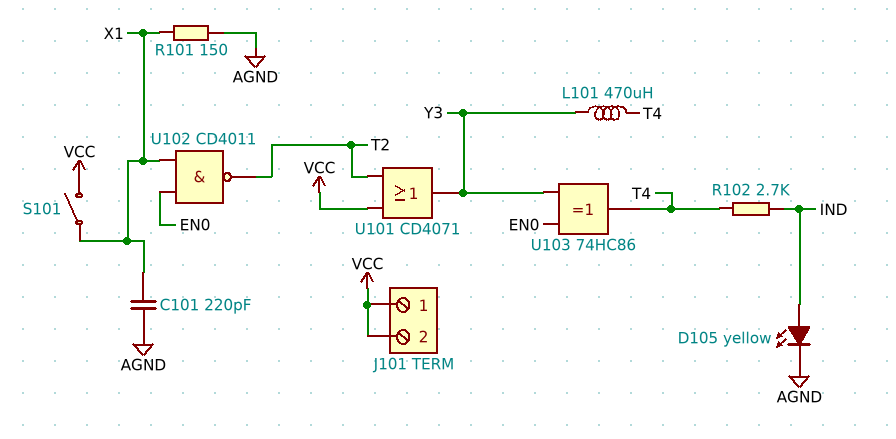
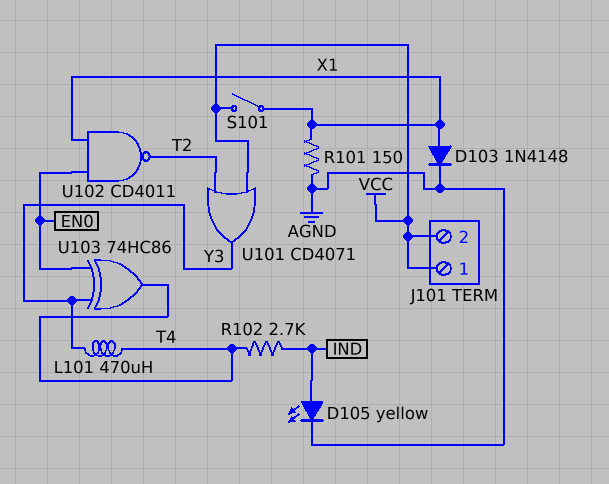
C101: 220pF (AGND, X1) -> none
D103: none -> diode 1N4148 (A X1, K AGND)

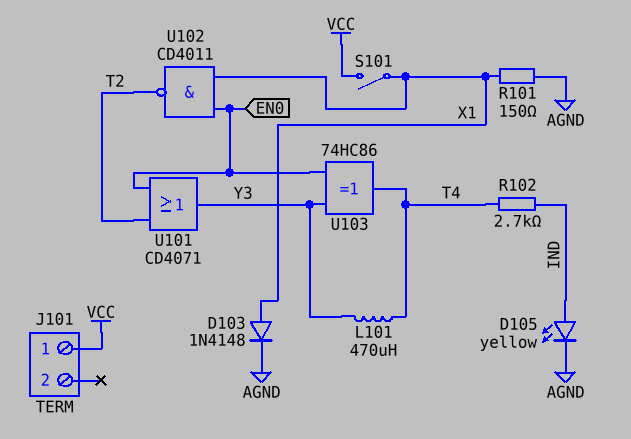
J101 pin 2: VCC -> none
U101: OR CD4071 (in T2, in VCC, out Y3) -> OR CD4071 (in EN0, in T2, out Y3)

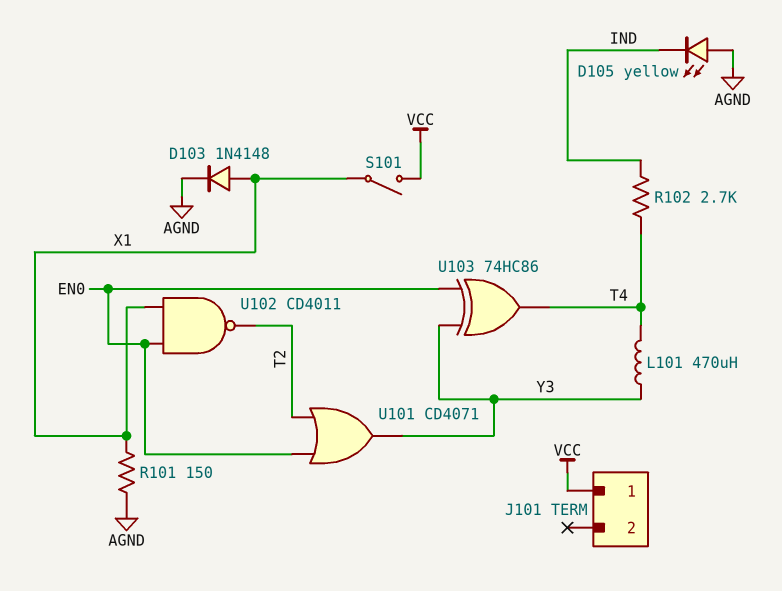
D105: LED yellow (A IND, K AGND) -> LED yellow (A AGND, K IND)

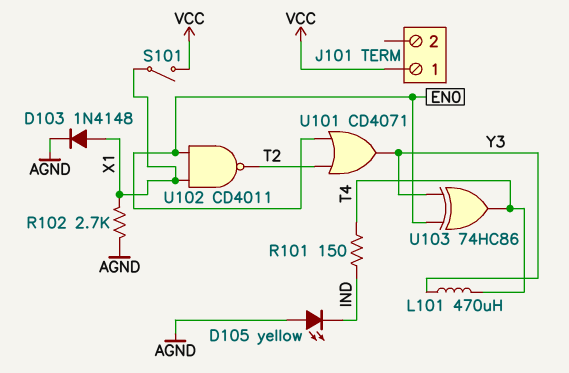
R101: 150 (AGND, X1) -> 150 (IND, T4)
R102: 2.7k (IND, T4) -> 2.7k (AGND, X1)

